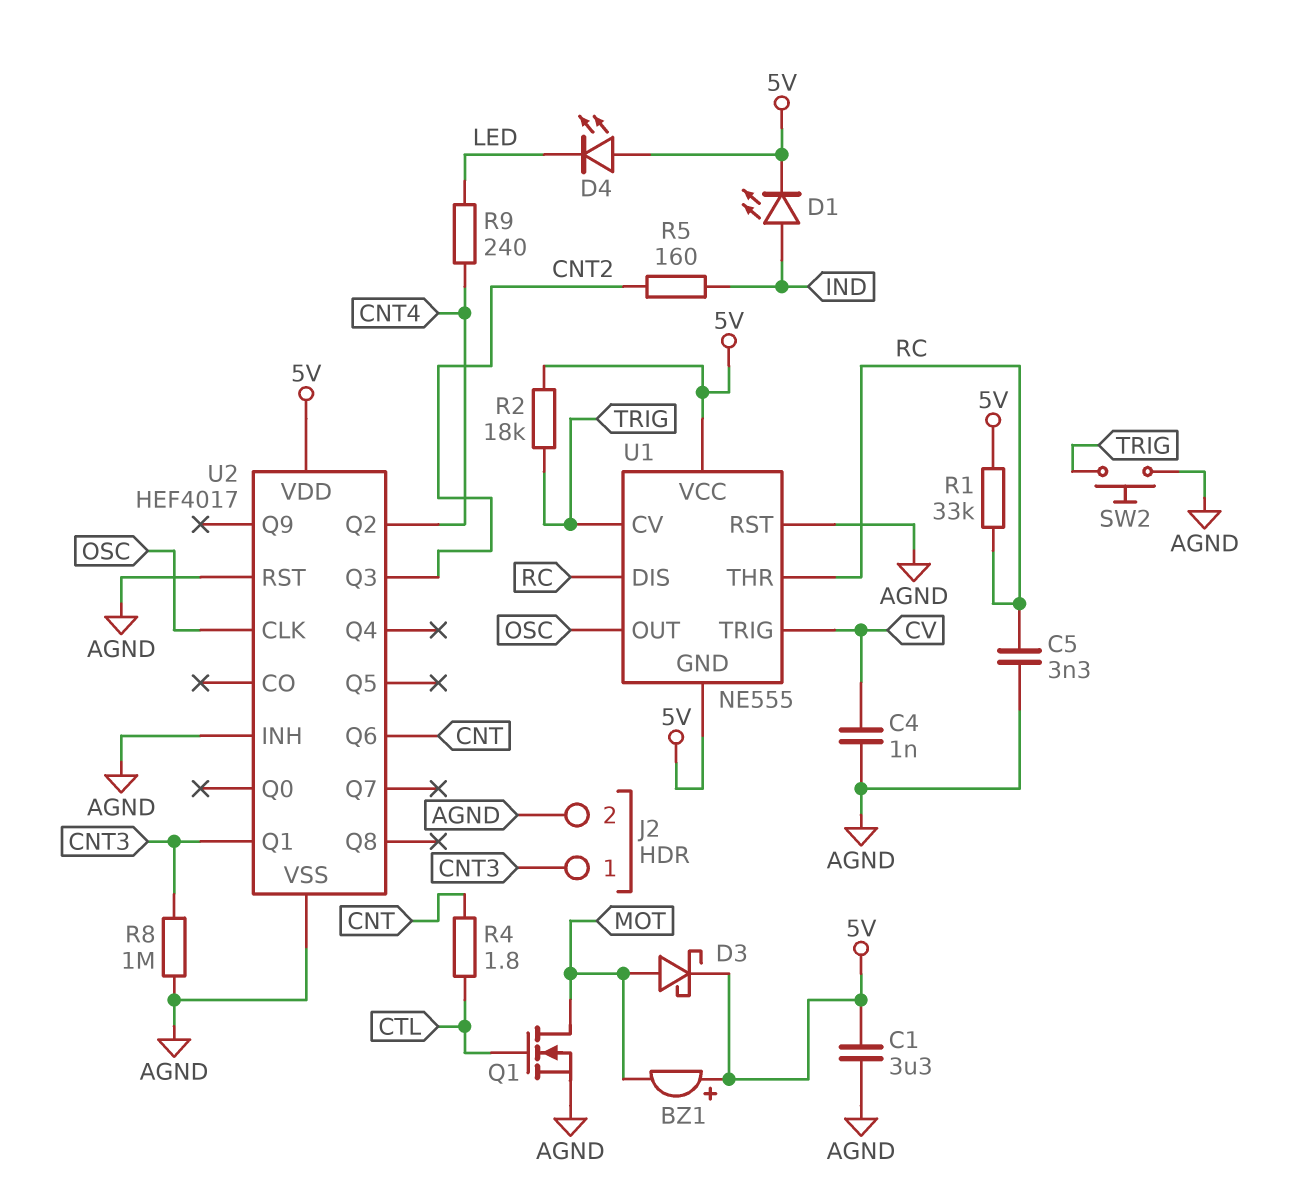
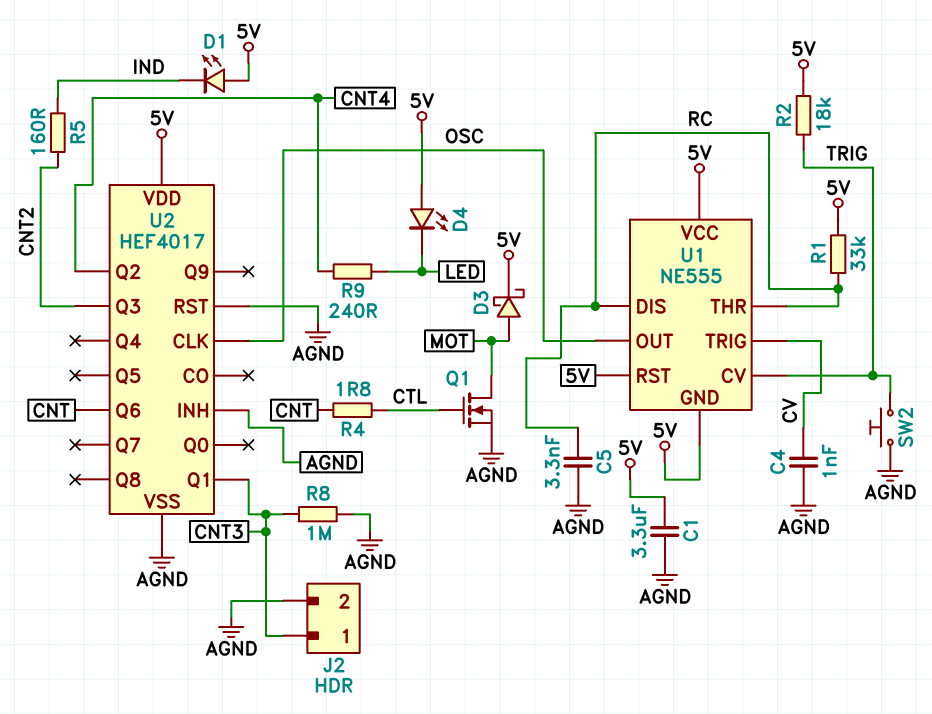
BZ1: buzzer (plus 5V, minus MOT) -> none
D1: LED (A IND, K 5V) -> LED (A 5V, K IND)
U1 pin RST: AGND -> 5V

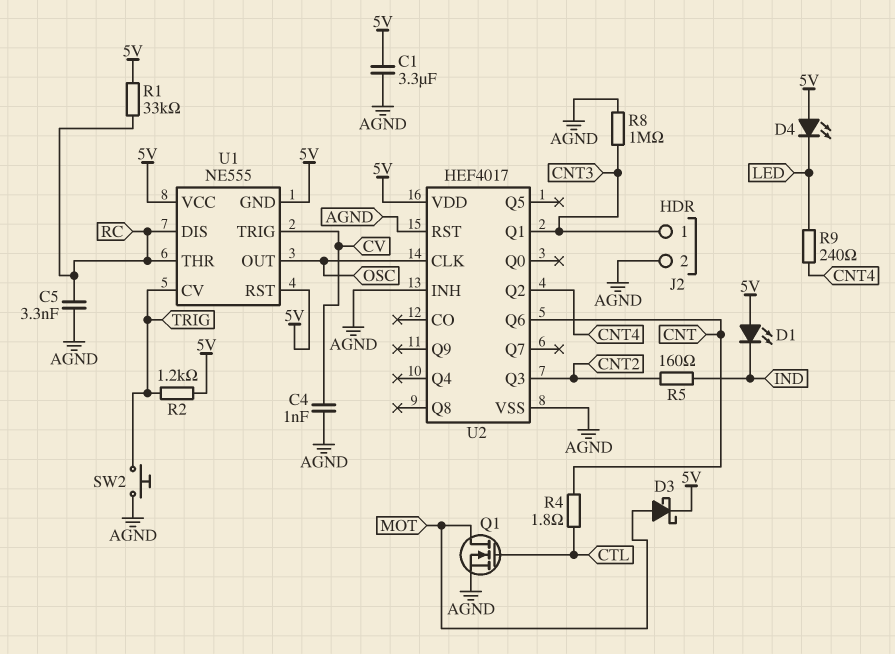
R2: 18k (5V, TRIG) -> 1.2k (5V, TRIG)

